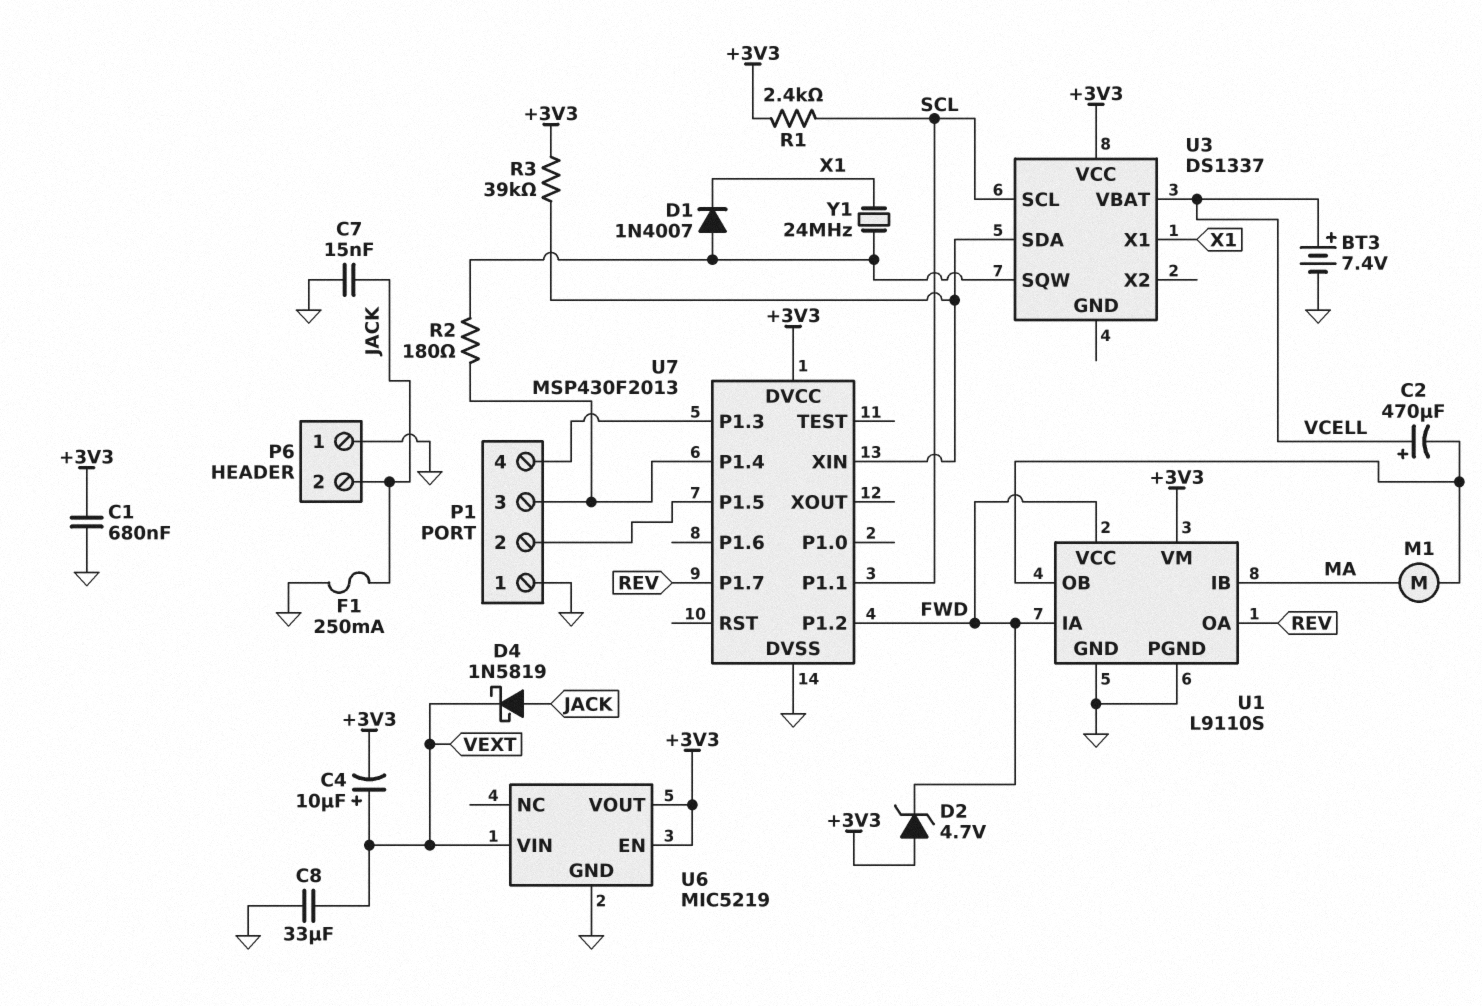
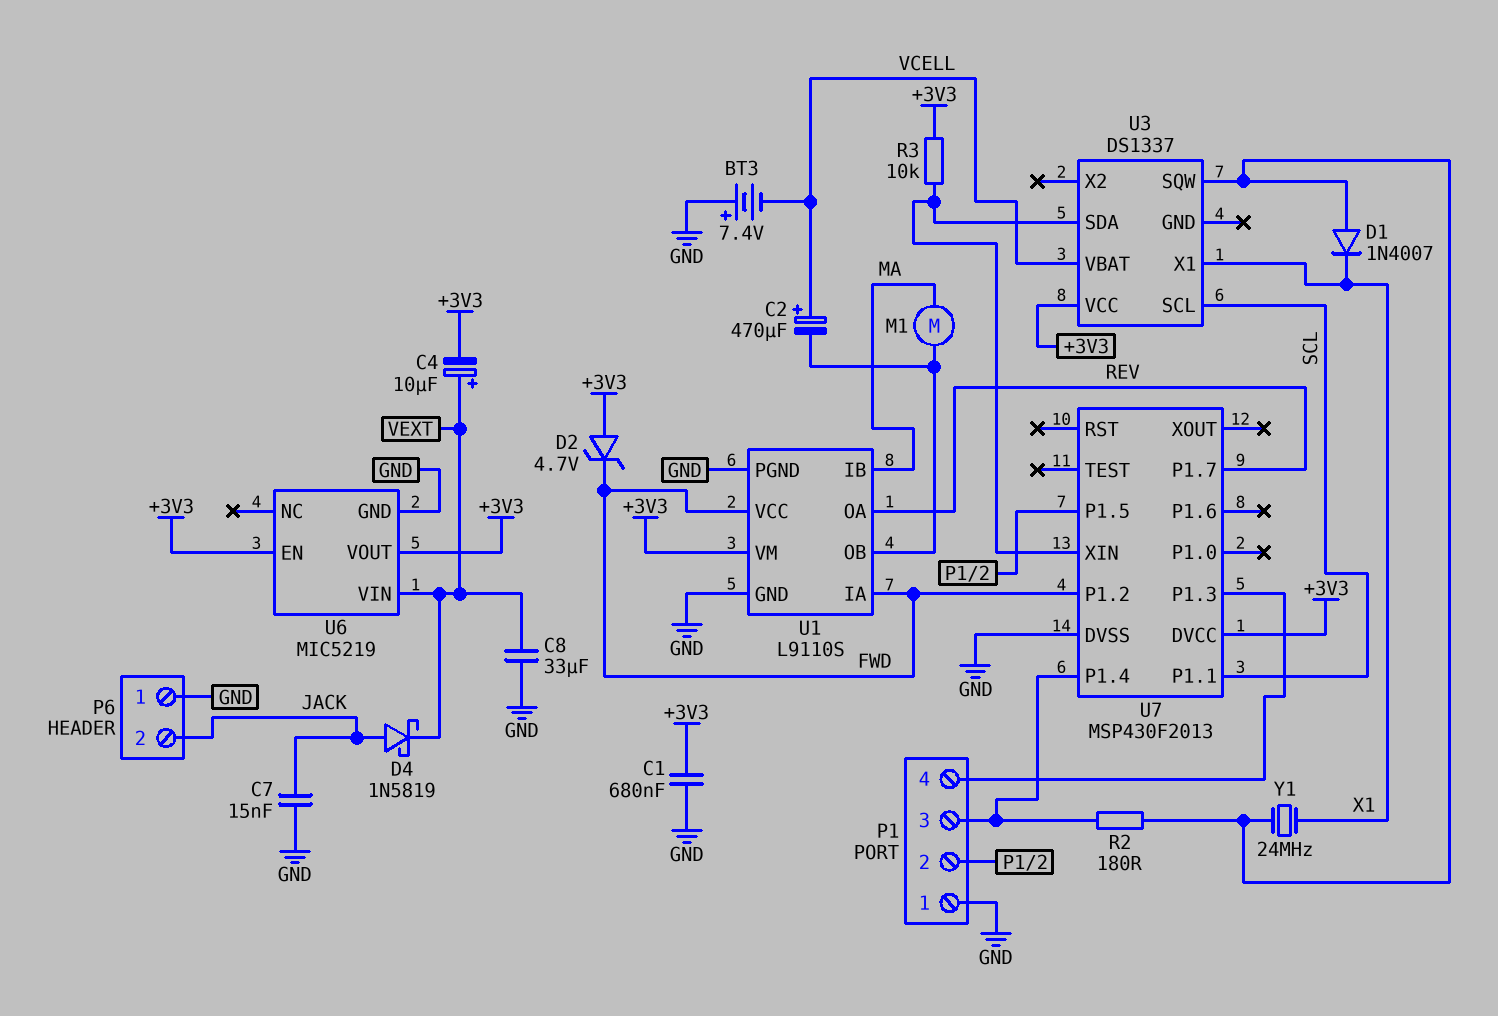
BT3: 7.4V (plus VCELL, minus GND) -> 7.4V (plus GND, minus VCELL)
F1: 250mA (GND, JACK) -> none
R1: 2.4k (+3V3, SCL) -> none
R3: 39k (+3V3, U3/SDA) -> 10k (+3V3, U3/SDA)

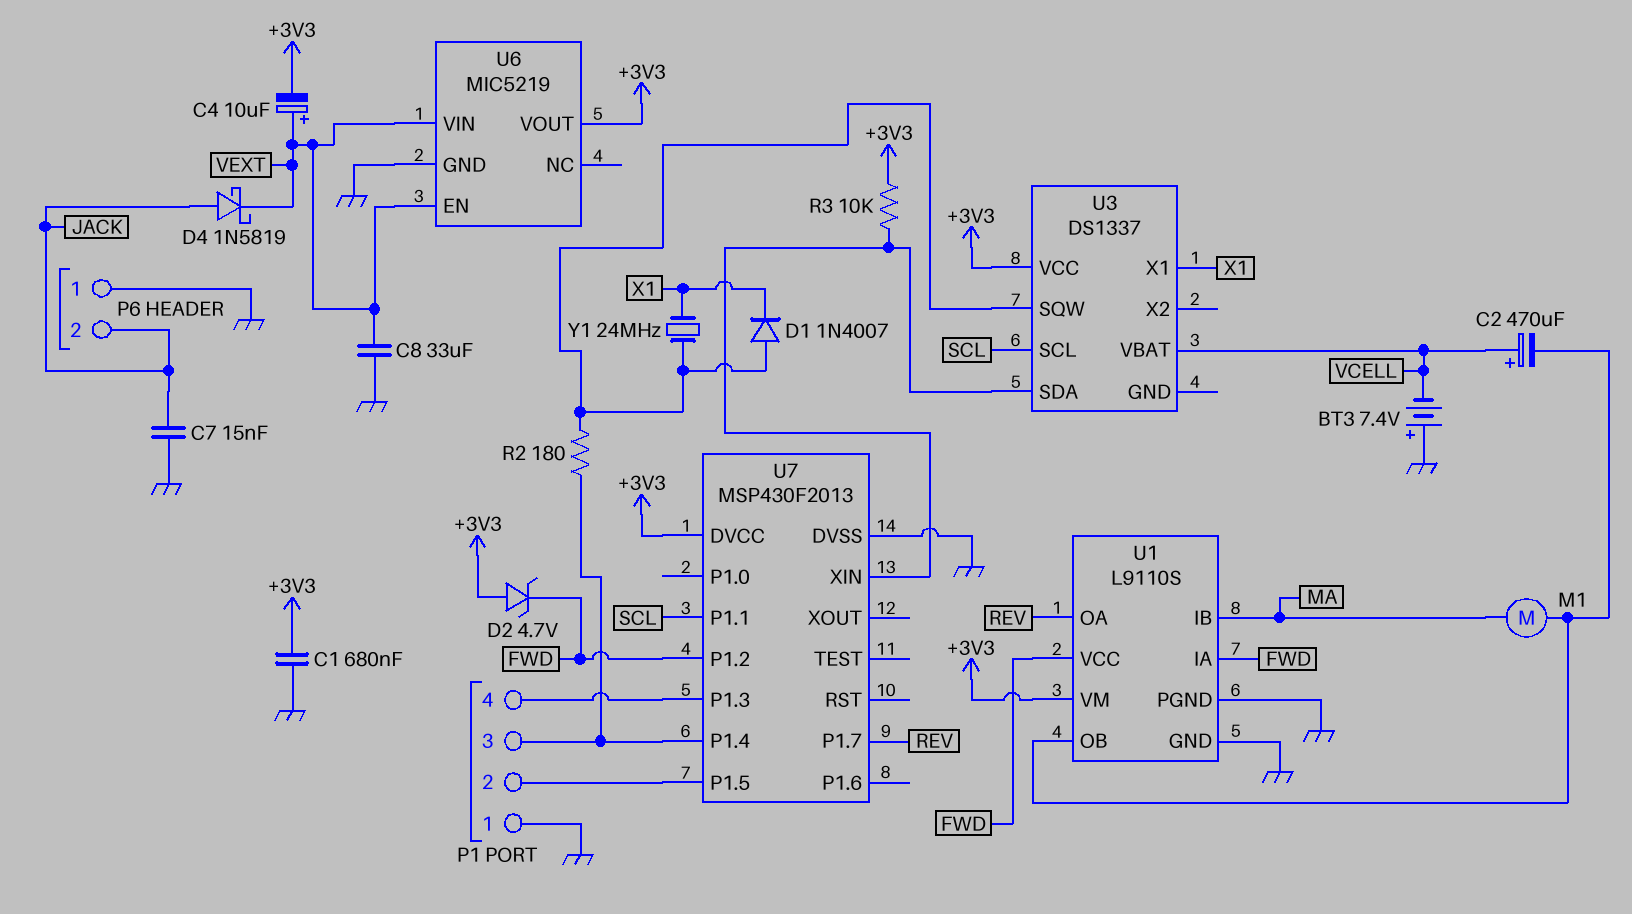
U6 pin EN: +3V3 -> VEXT

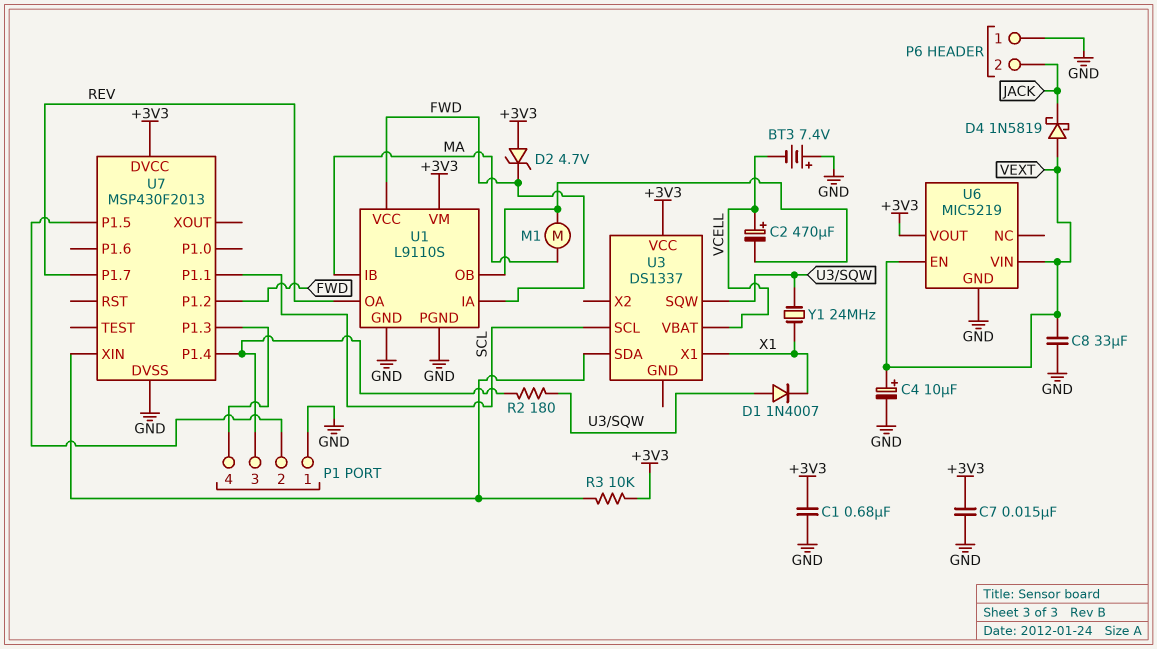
C4: 10uF (plus VEXT, minus +3V3) -> 10uF (plus VEXT, minus GND)
C7: 15nF (GND, JACK) -> 15nF (+3V3, GND)
D4: schottky 1N5819 (A JACK, K VEXT) -> schottky 1N5819 (A VEXT, K JACK)

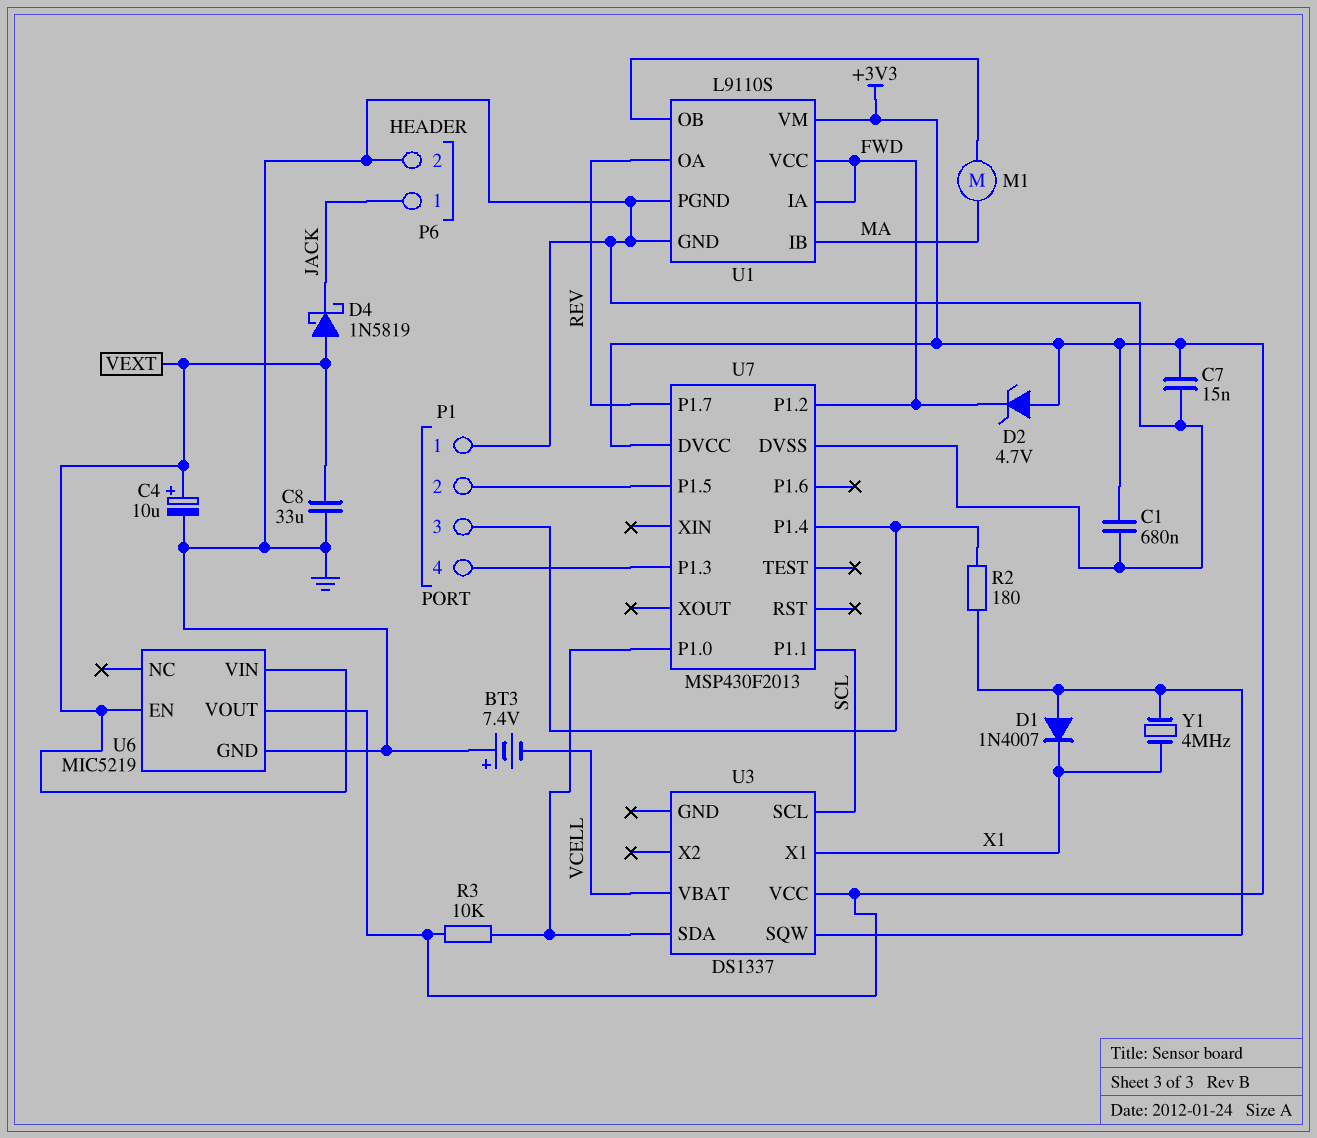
C2: 470uF (plus VCELL, minus U1/OB) -> none
P6 pin 1: GND -> JACK
P6 pin 2: JACK -> GND
U7 pin P1.0: none -> U3/SDA
U7 pin XIN: U3/SDA -> none
Y1: 24MHz (U3/SQW, X1) -> 4MHz (U3/SQW, X1)

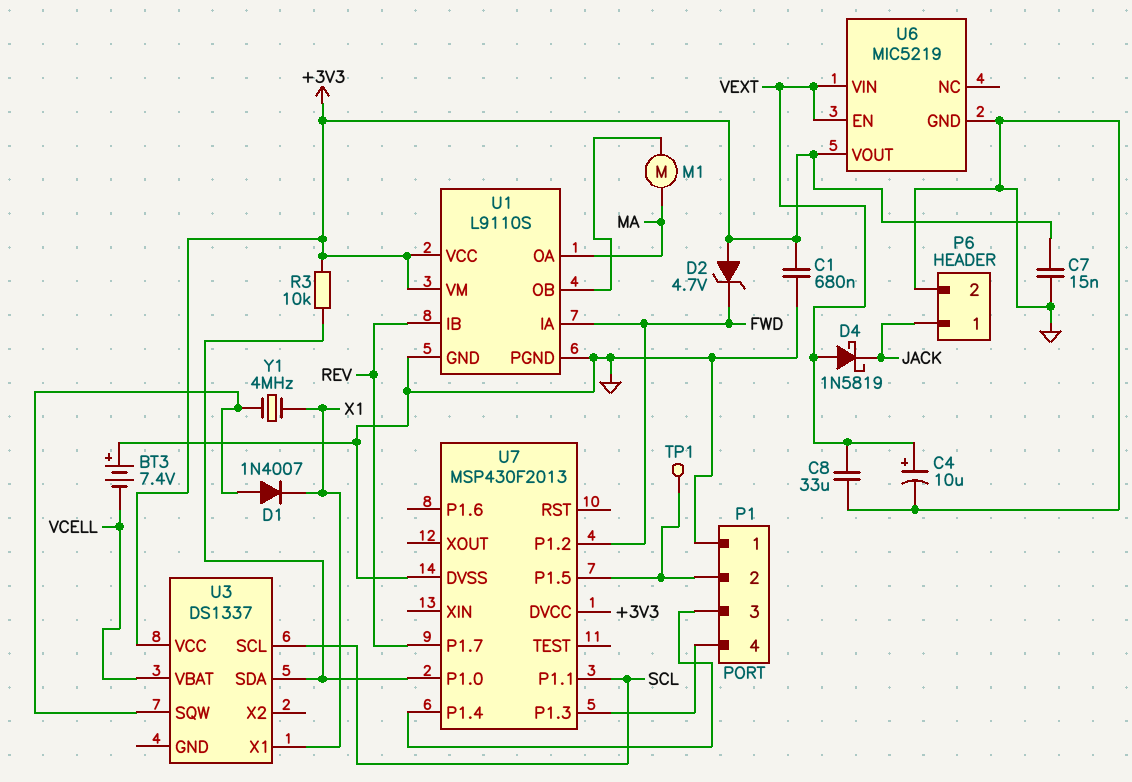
R2: 180 (P1/3, U3/SQW) -> none
TP1: none -> test point (P1/2)
U1 pin IB: MA -> REV
U1 pin OA: REV -> MA
U1 pin VCC: FWD -> +3V3

